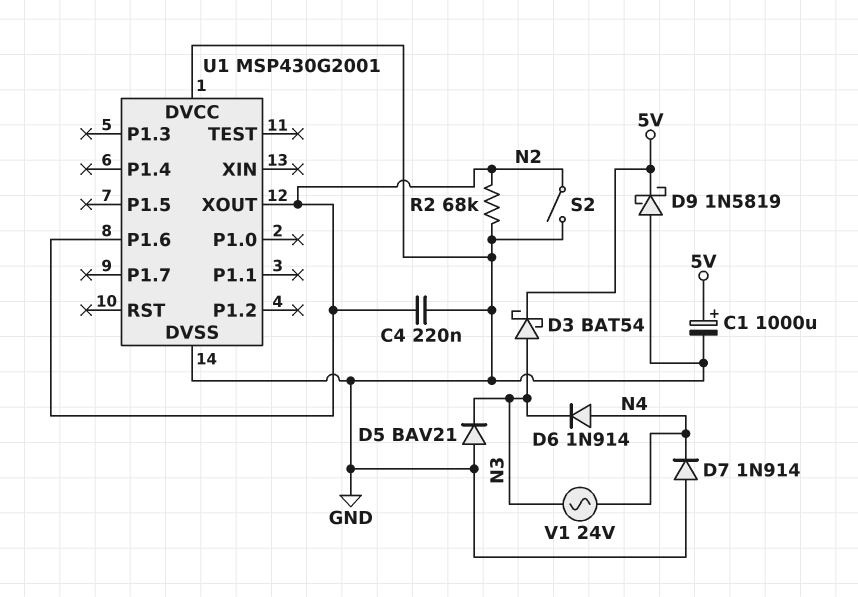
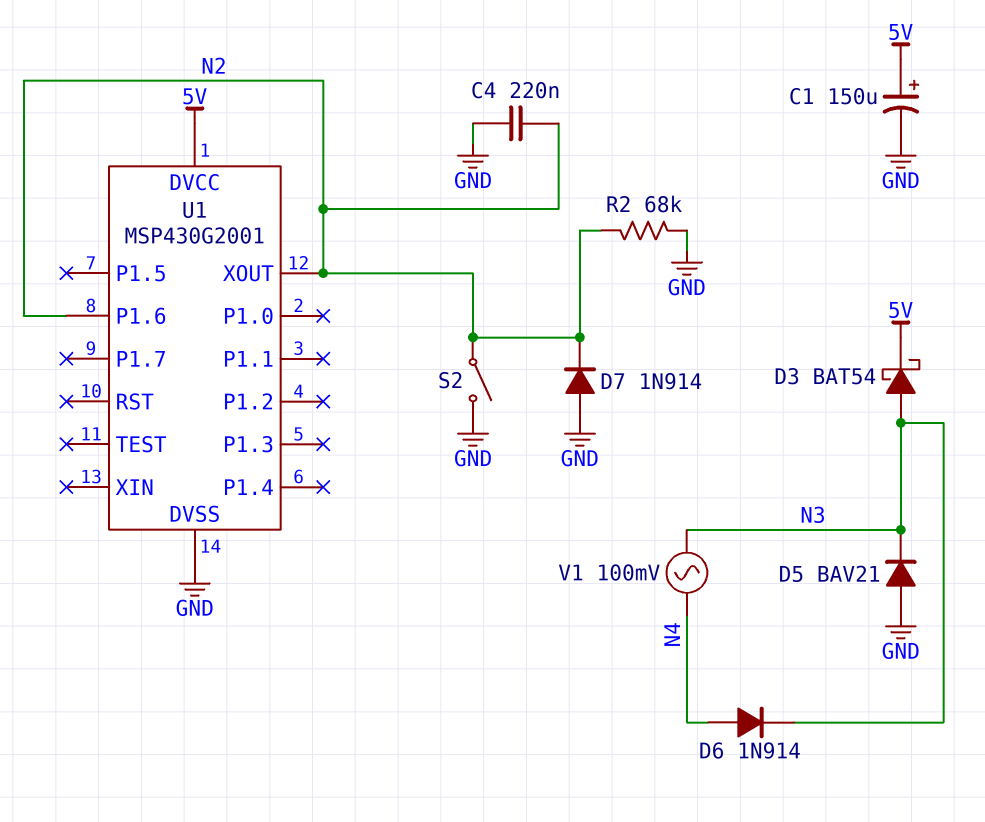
C1: 1000uF (plus 5V, minus GND) -> 150uF (plus 5V, minus GND)
D7: diode 1N914 (A GND, K N4) -> diode 1N914 (A GND, K N2)
D9: schottky 1N5819 (A GND, K 5V) -> none
U1 pin DVCC: GND -> 5V
V1: AC 24V (N3, N4) -> AC 100mV (N3, N4)

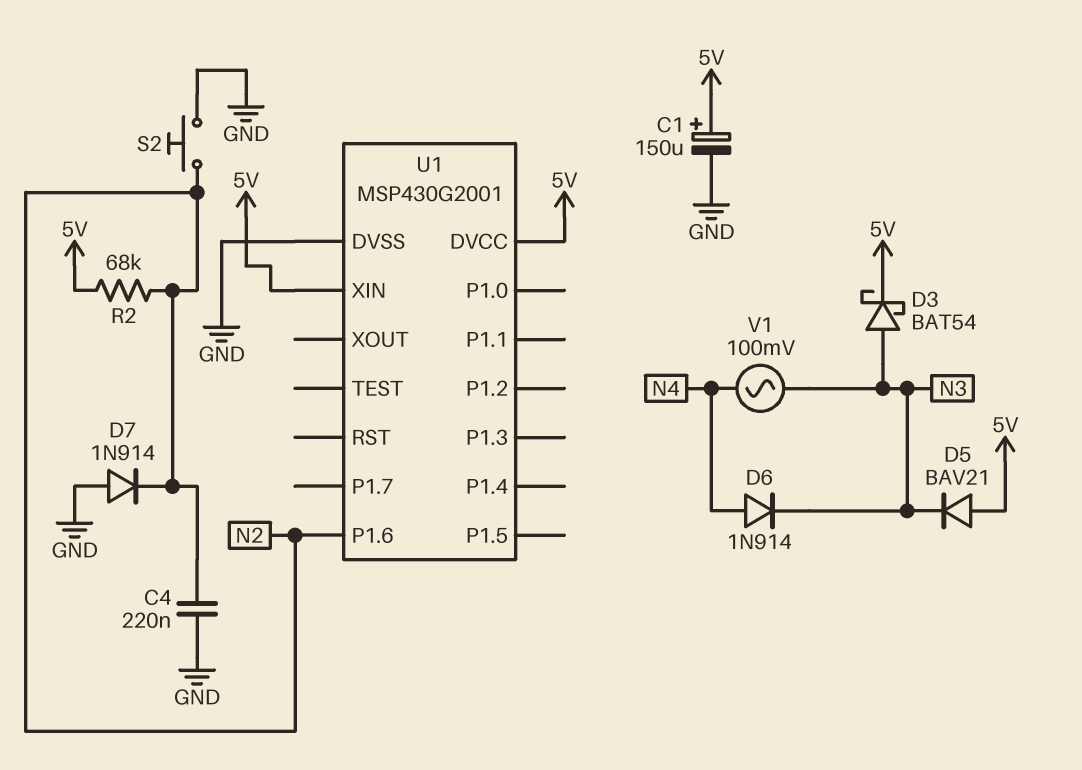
D5: diode BAV21 (A GND, K N3) -> diode BAV21 (A 5V, K N3)
R2: 68k (GND, N2) -> 68k (5V, N2)
S2: switch (GND, N2) -> button (GND, N2)
U1 pin XIN: none -> 5V
U1 pin XOUT: N2 -> none

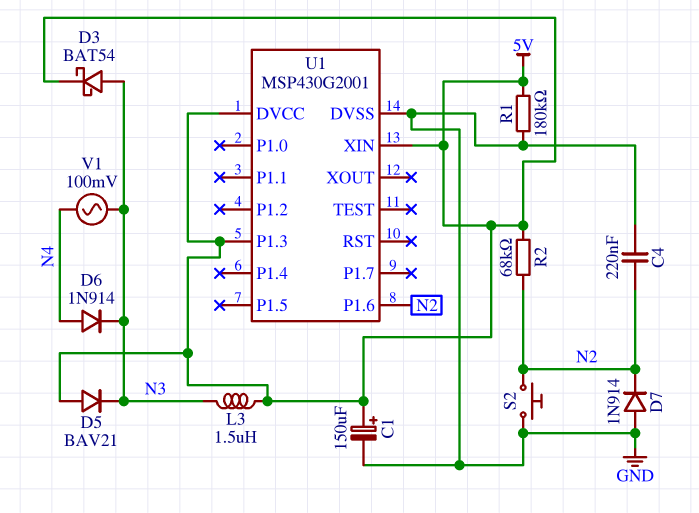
L3: none -> 1.5uH (5V, N3)
R1: none -> 180k (5V, GND)
U1 pin P1.3: none -> 5V

